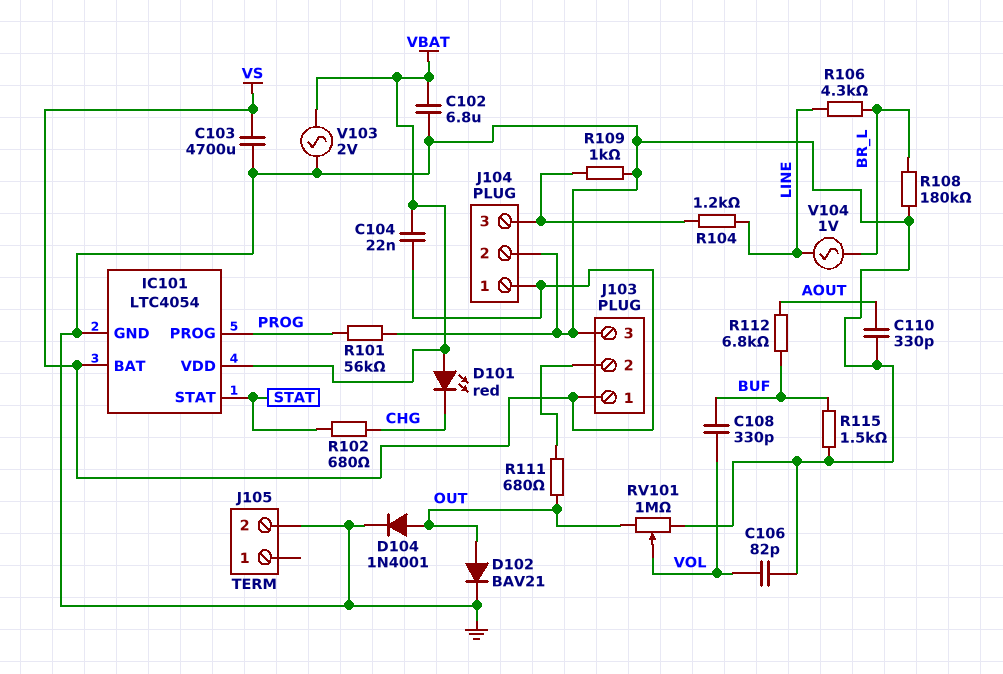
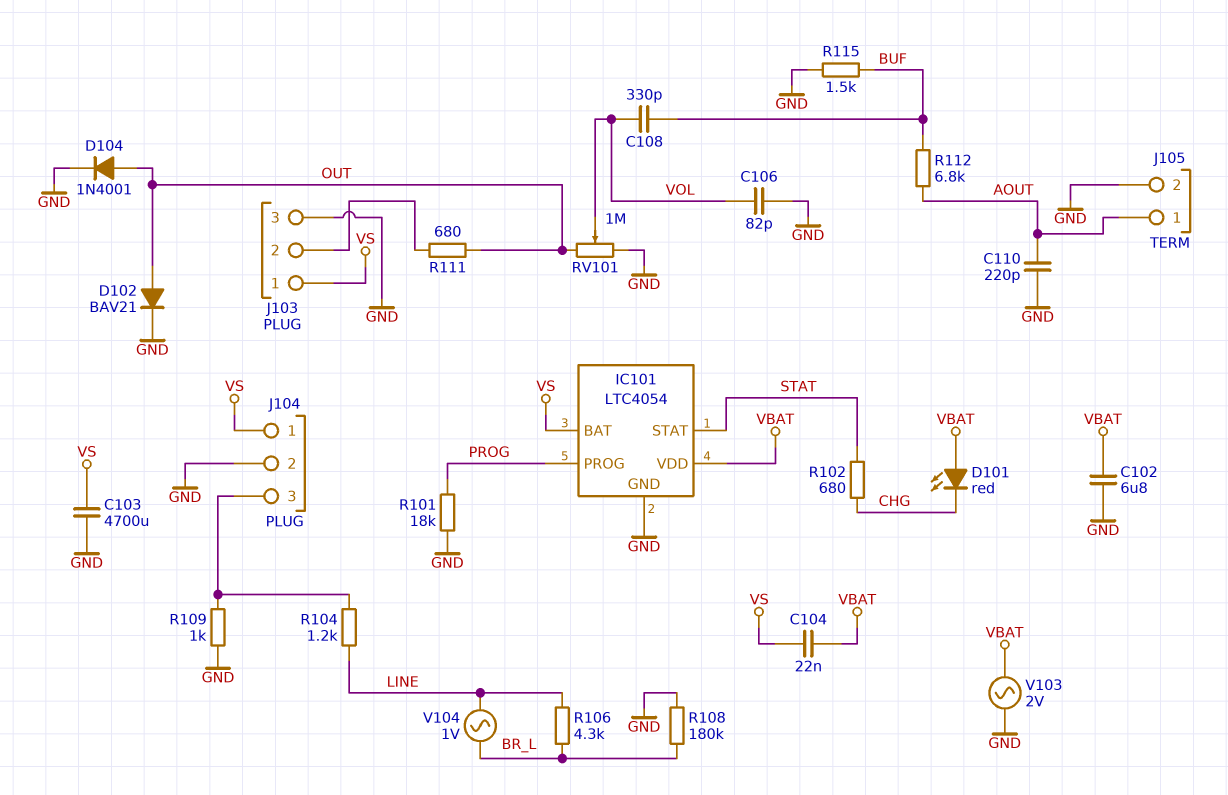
C110: 330pF (AOUT, GND) -> 220pF (AOUT, GND)
J105 pin 1: none -> AOUT
R101: 56k (GND, PROG) -> 18k (GND, PROG)

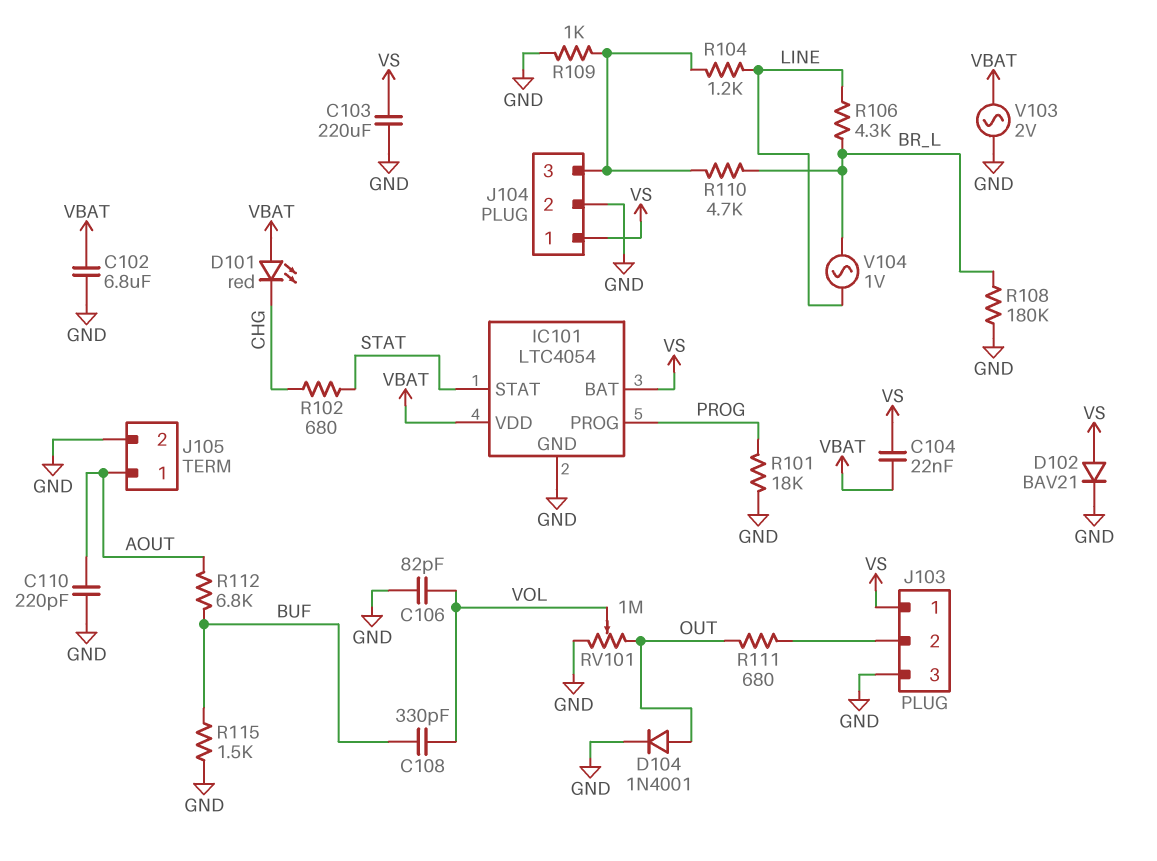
C103: 4700uF (GND, VS) -> 220uF (GND, VS)
D102: diode BAV21 (A OUT, K GND) -> diode BAV21 (A VS, K GND)
R110: none -> 4.7k (BR_L, J104/3)

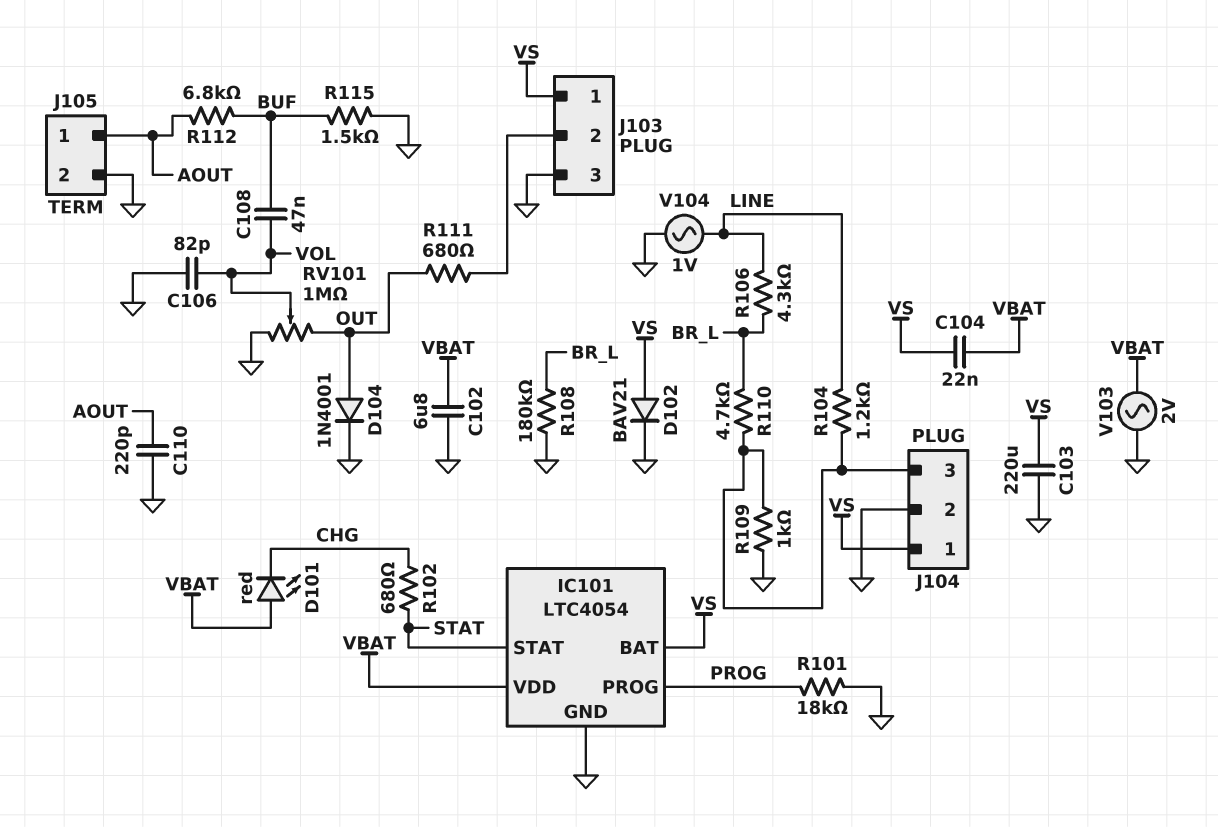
C108: 330pF (BUF, VOL) -> 47nF (BUF, VOL)
V104: AC 1V (BR_L, LINE) -> AC 1V (GND, LINE)

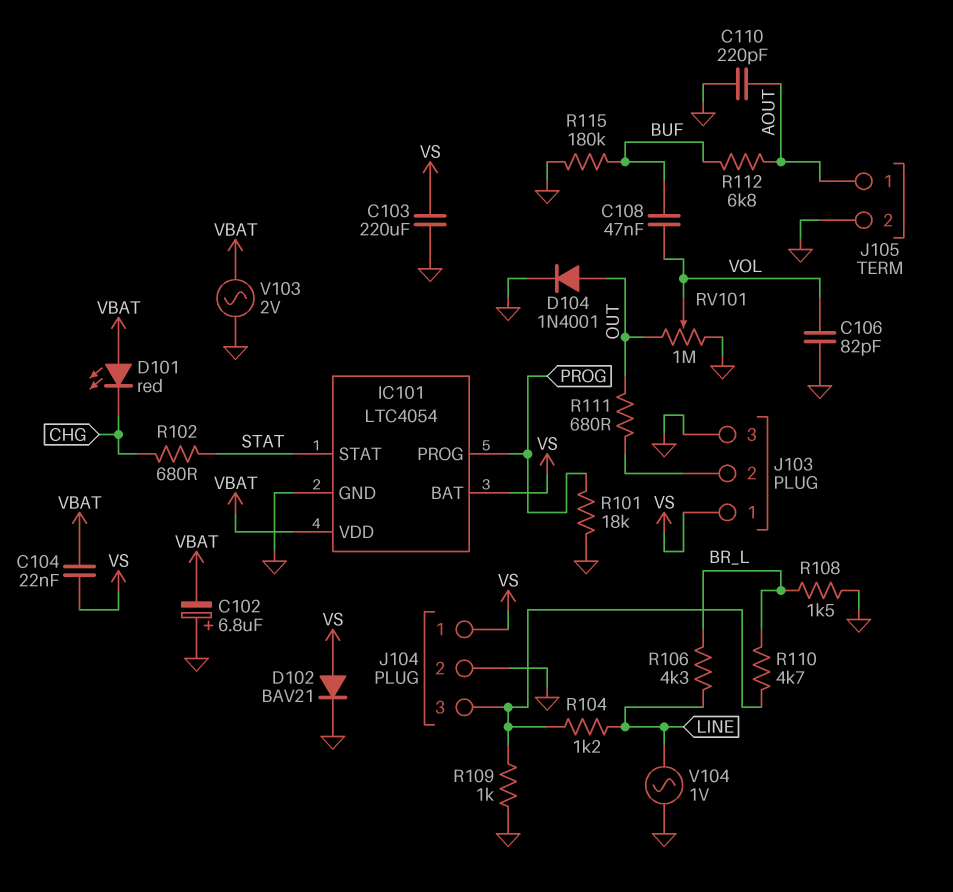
C102: 6.8uF (GND, VBAT) -> 6.8uF (plus GND, minus VBAT)
R108: 180k (BR_L, GND) -> 1.5k (BR_L, GND)
R115: 1.5k (BUF, GND) -> 180k (BUF, GND)

